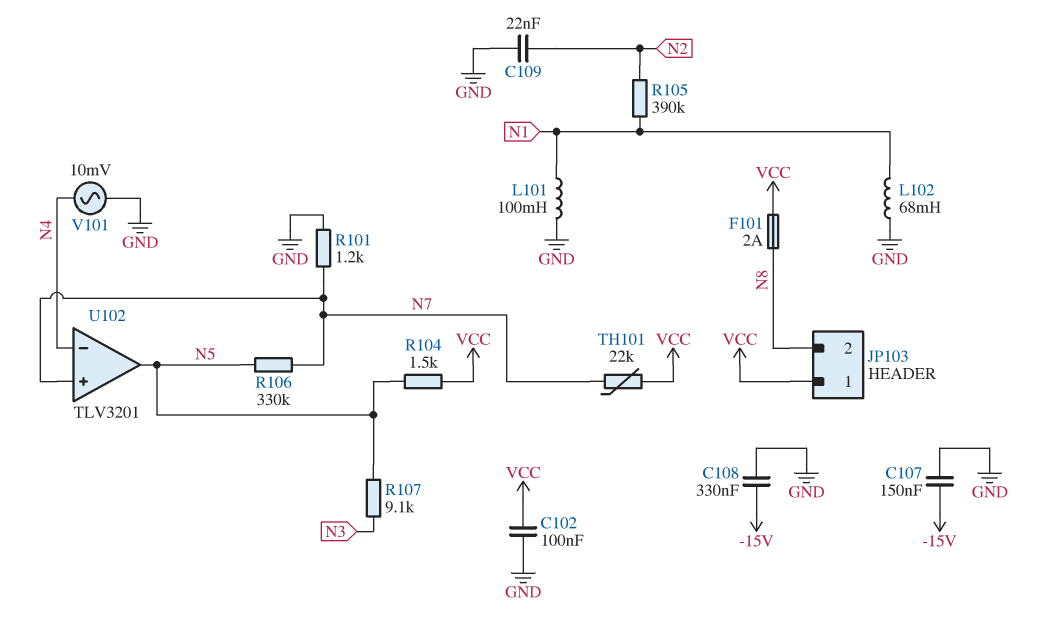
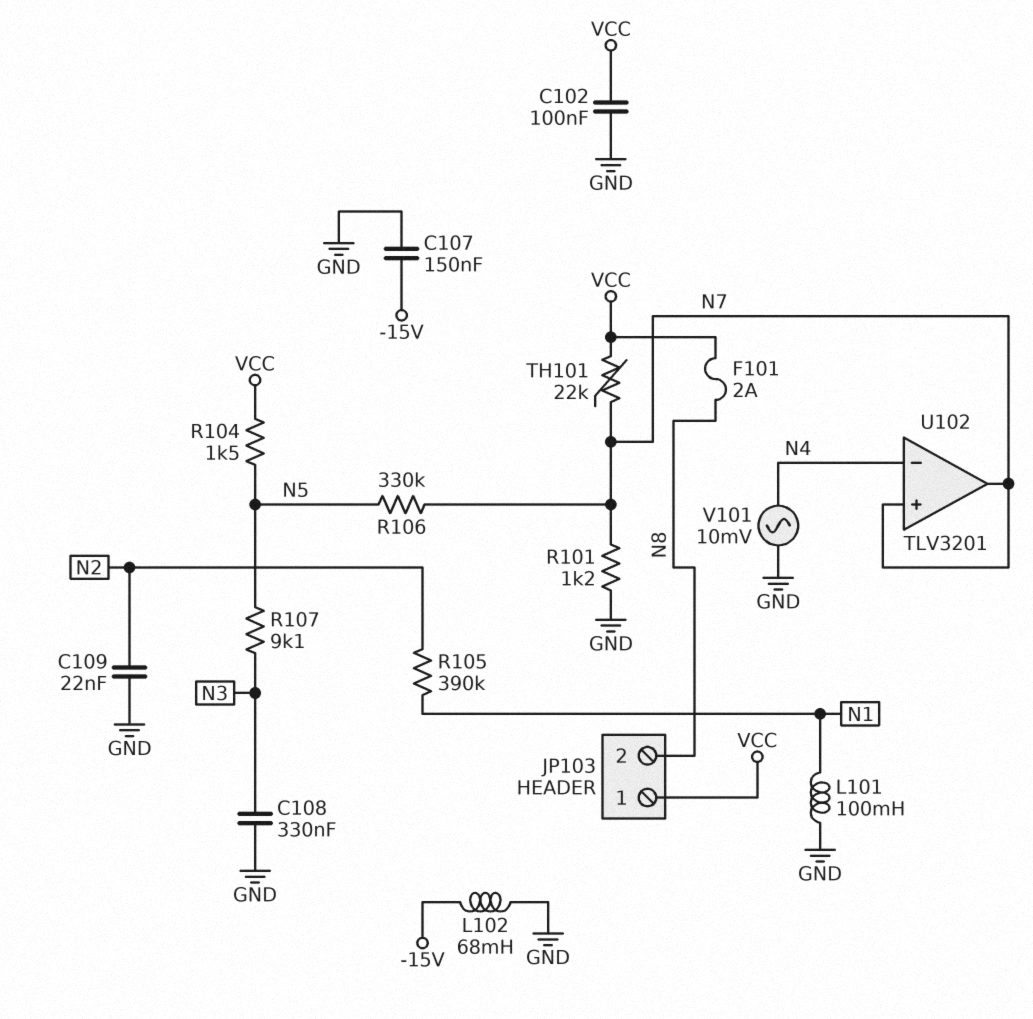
C108: 330nF (-15V, GND) -> 330nF (GND, N3)
L102: 68mH (GND, N1) -> 68mH (-15V, GND)
U102 pin out: N5 -> N7

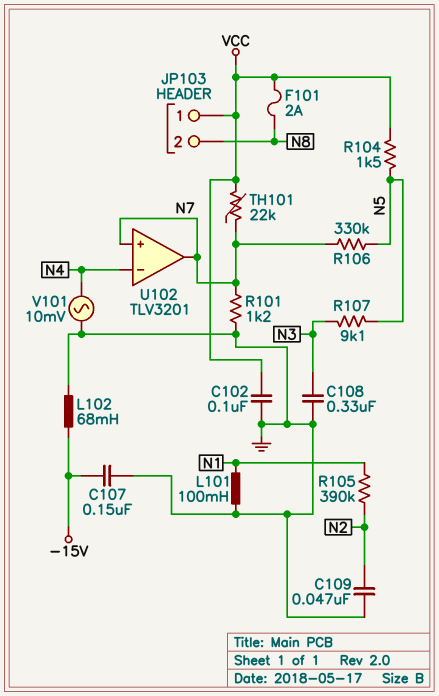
C109: 22nF (GND, N2) -> 47nF (GND, N2)

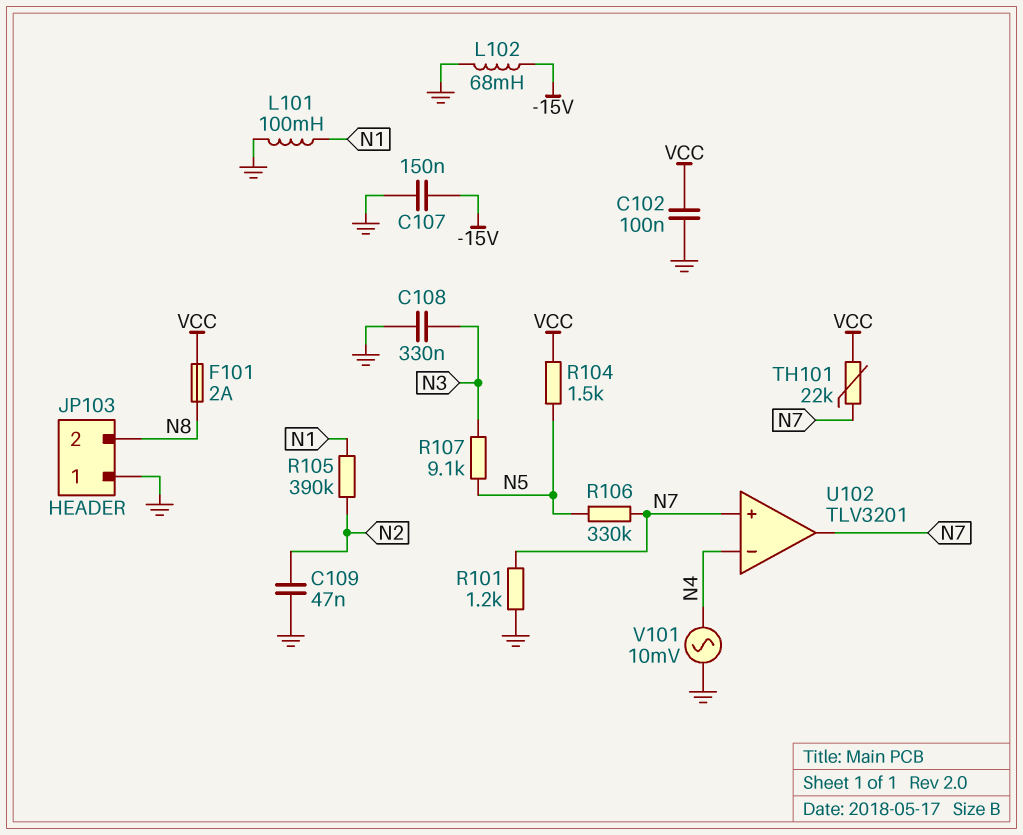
JP103 pin 1: VCC -> GND

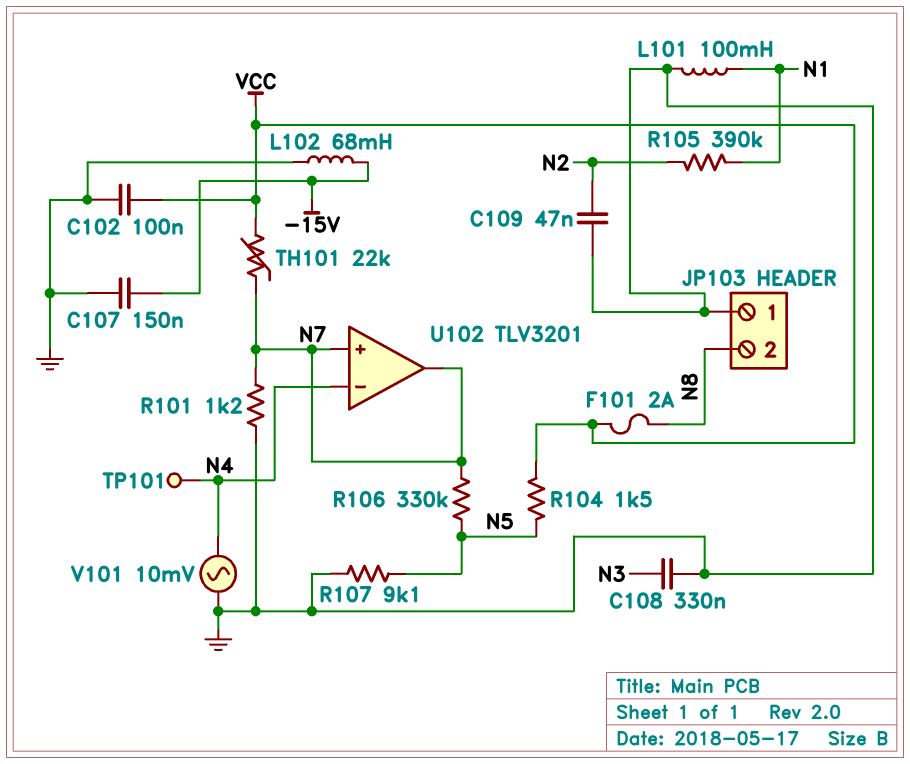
R107: 9.1k (N3, N5) -> 9.1k (GND, N5)
TP101: none -> test point (N4)

